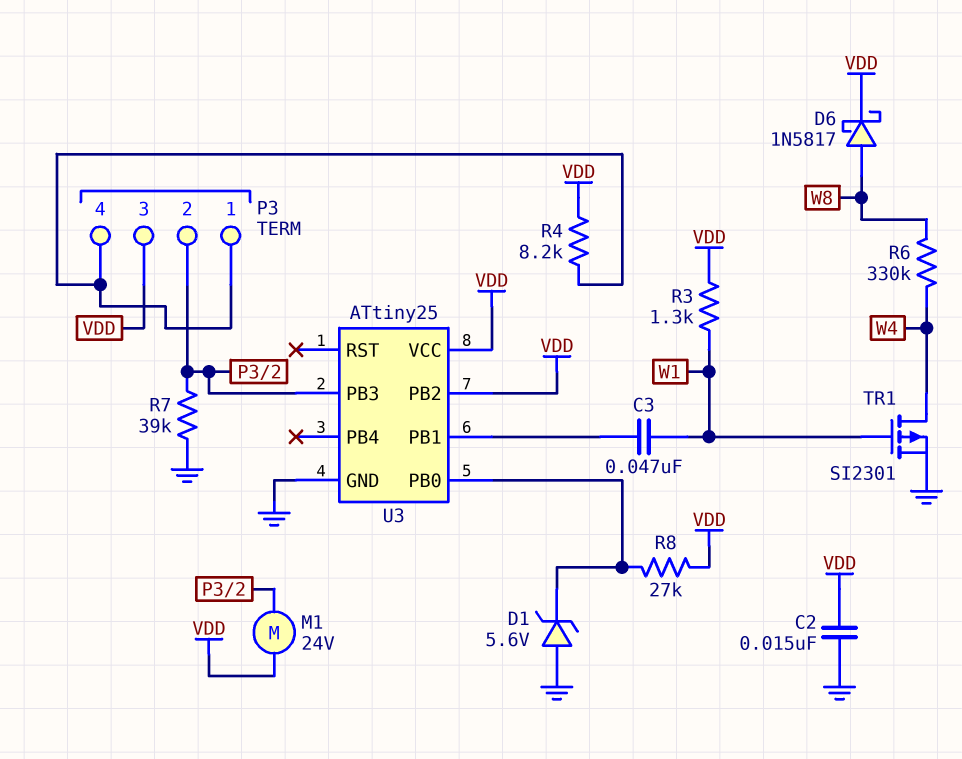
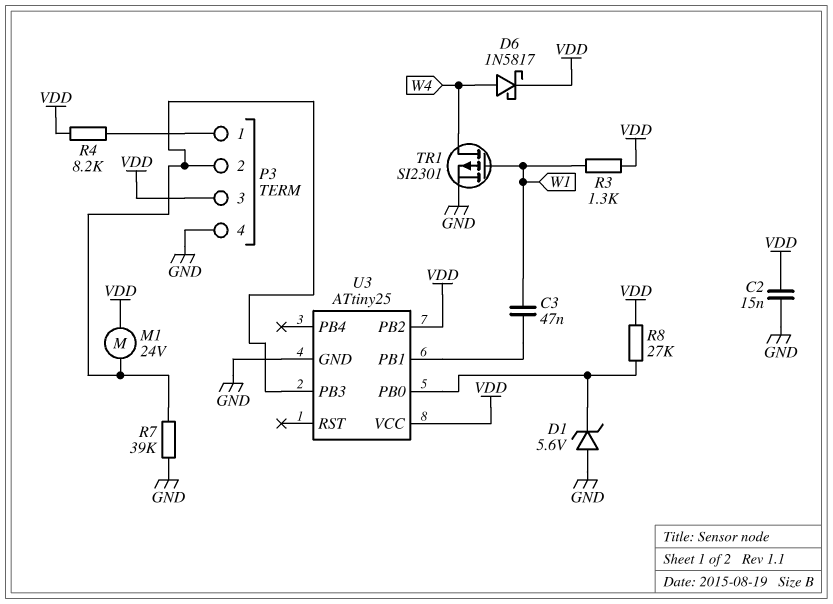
D6: schottky 1N5817 (A W8, K VDD) -> schottky 1N5817 (A W4, K VDD)
P3 pin 4: P3/1 -> GND
R6: 330k (W4, W8) -> none

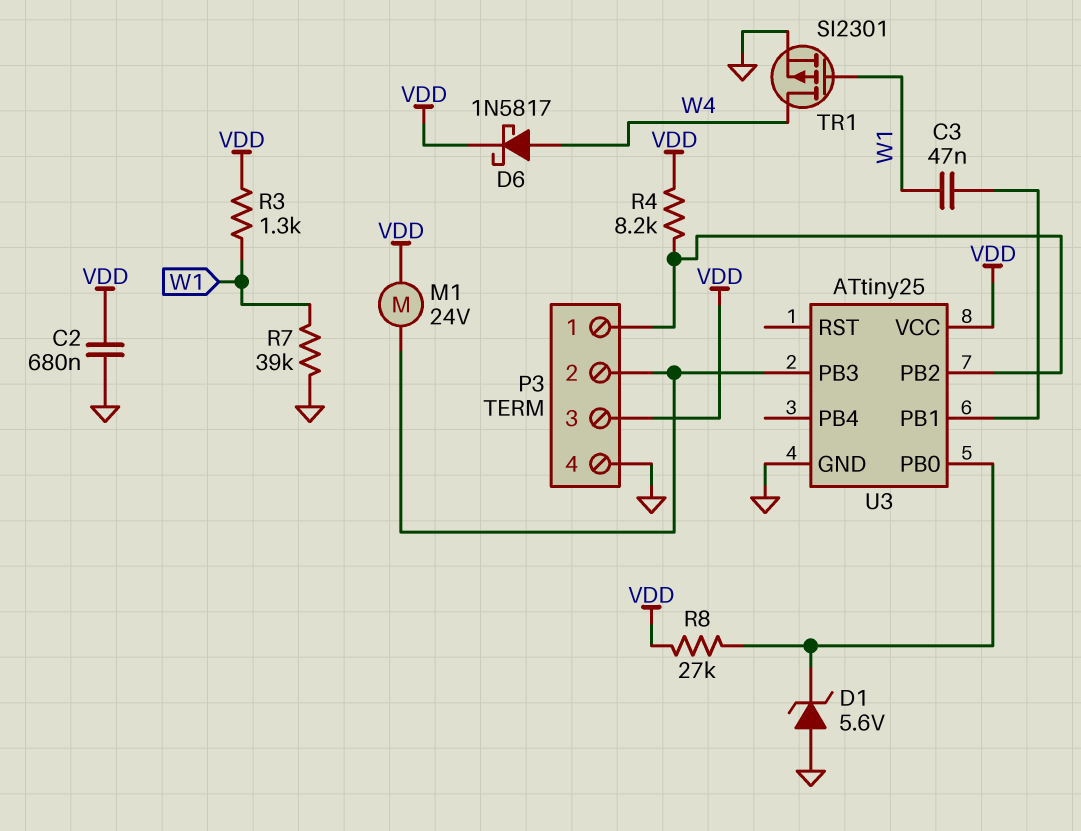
C2: 15nF (GND, VDD) -> 680nF (GND, VDD)
R7: 39k (GND, P3/2) -> 39k (GND, W1)
U3 pin PB2: VDD -> P3/1

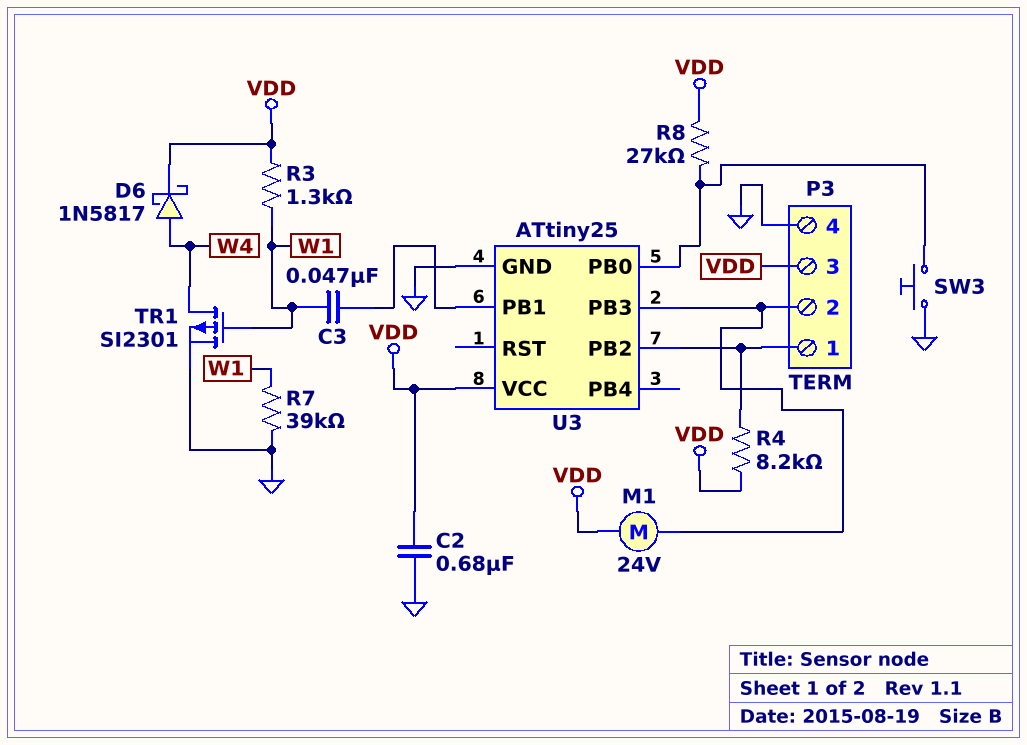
D1: zener 5.6V (A GND, K U3/PB0) -> none
SW3: none -> button (GND, U3/PB0)

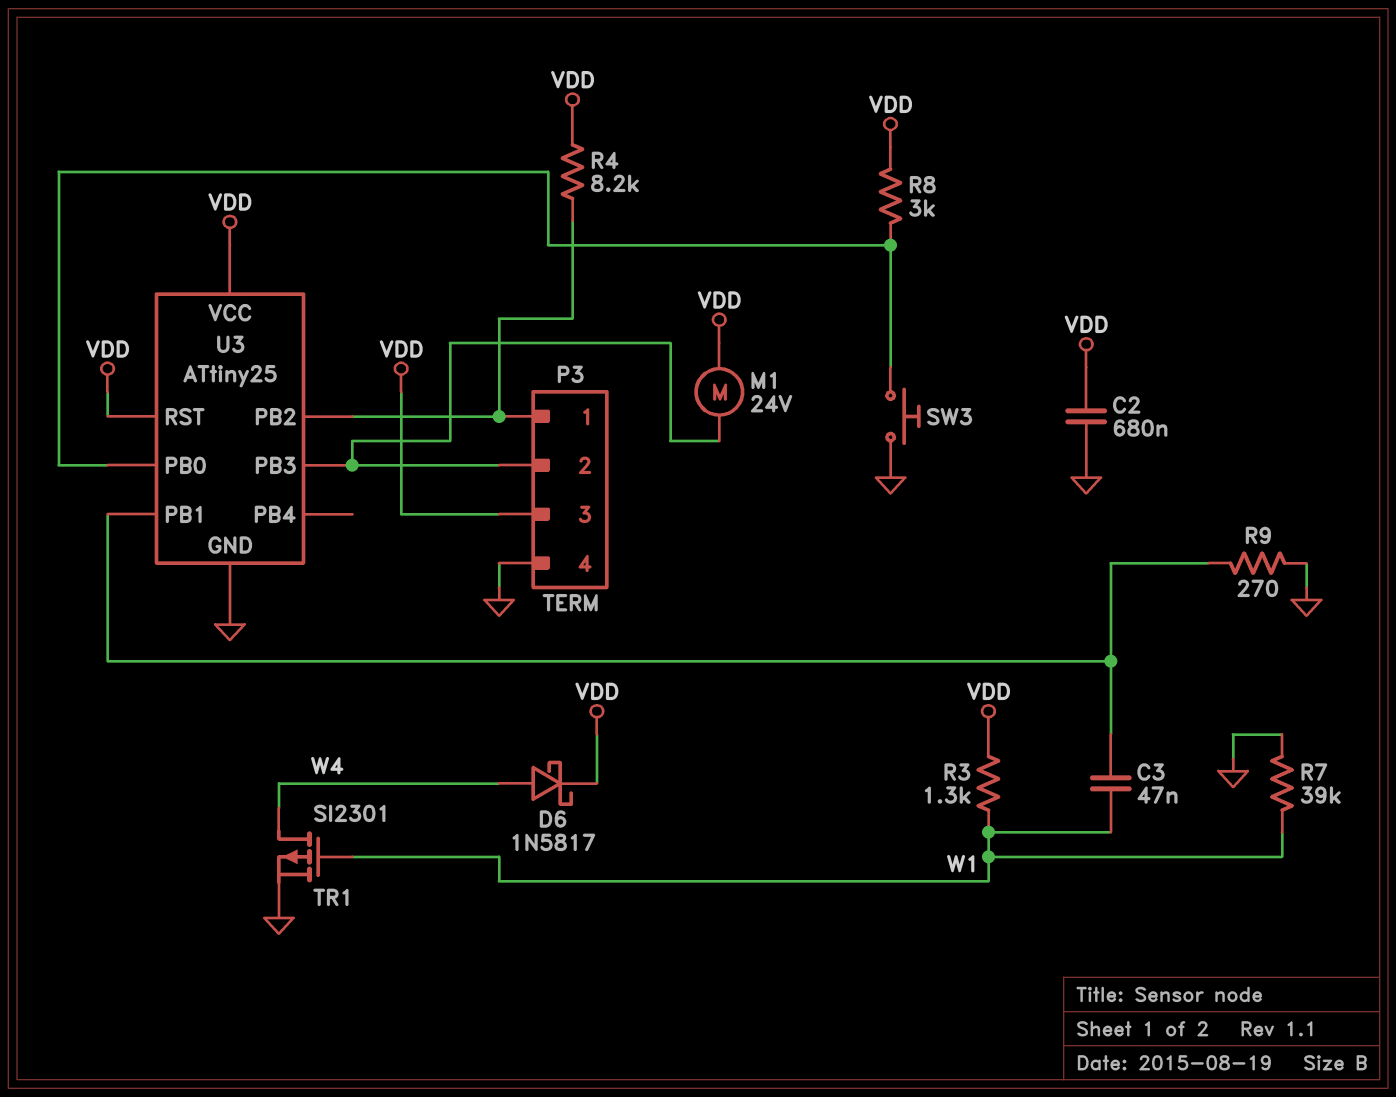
R8: 27k (U3/PB0, VDD) -> 3k (U3/PB0, VDD)
R9: none -> 270 (GND, U3/PB1)
U3 pin RST: none -> VDD

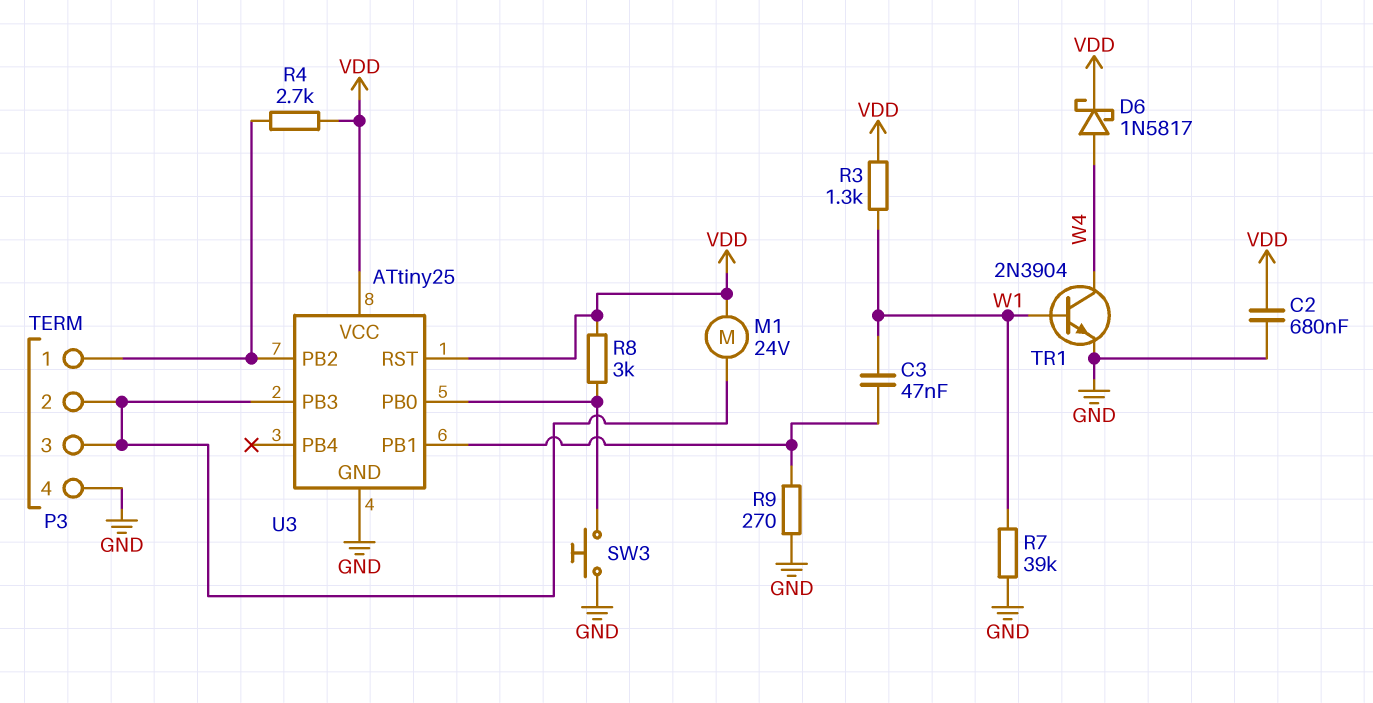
P3 pin 3: VDD -> P3/2
R4: 8.2k (P3/1, VDD) -> 2.7k (P3/1, VDD)
TR1: PMOS SI2301 (G W1, D W4, S GND) -> NPN 2N3904 (B W1, C W4, E GND)

